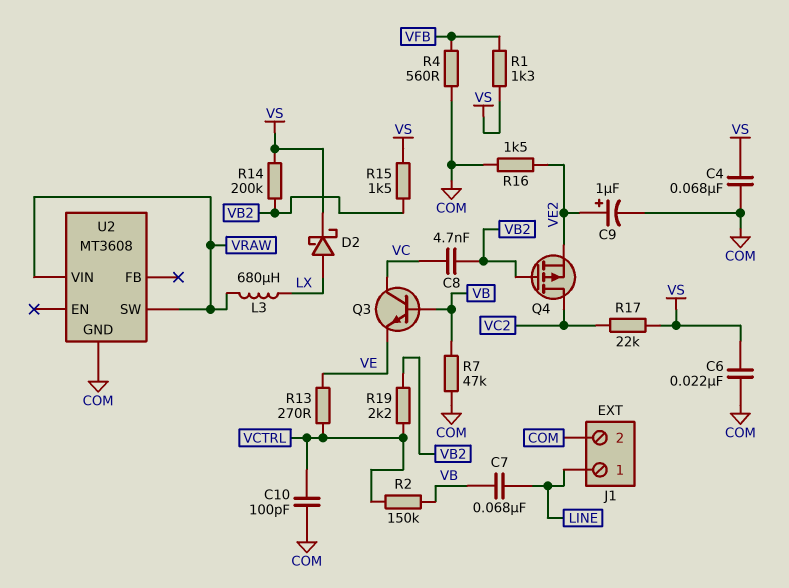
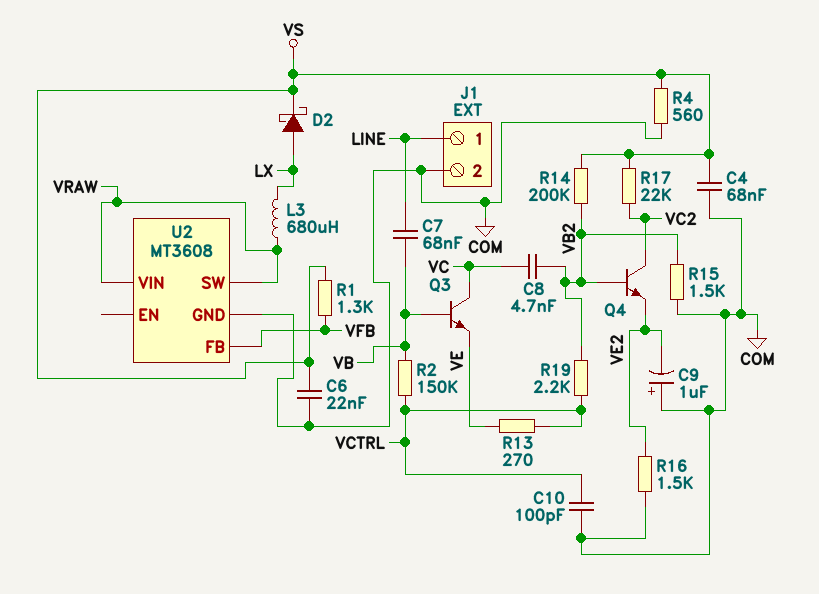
C9: 1uF (plus VE2, minus COM) -> 1uF (plus COM, minus VE2)
Q4: PMOS (G VB2, D VC2, S VE2) -> NPN (B VB2, C VC2, E VE2)
R4: 560 (COM, VFB) -> 560 (COM, VS)
R7: 47k (COM, VB) -> none
R15: 1.5k (VB2, VS) -> 1.5k (COM, VB2)
U2 pin FB: none -> VFB

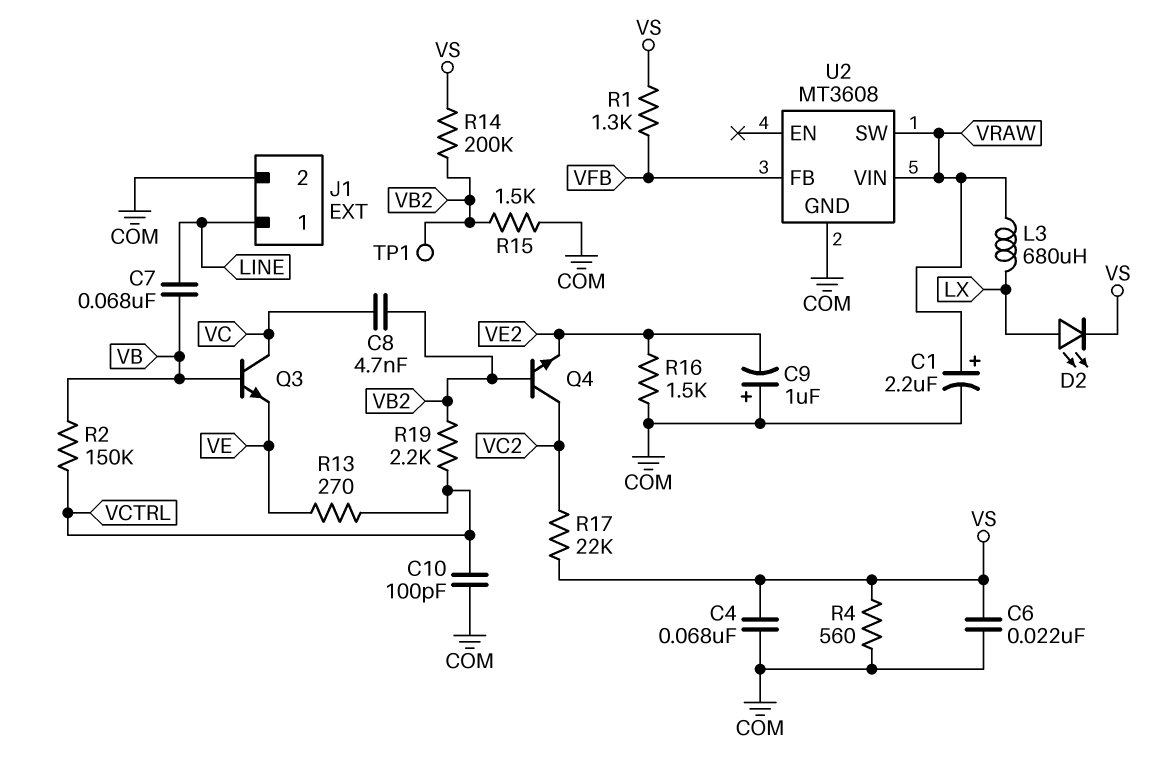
C1: none -> 2.2uF (plus VRAW, minus COM)
D2: schottky (A LX, K VS) -> LED (A LX, K VS)
TP1: none -> test point (VB2)

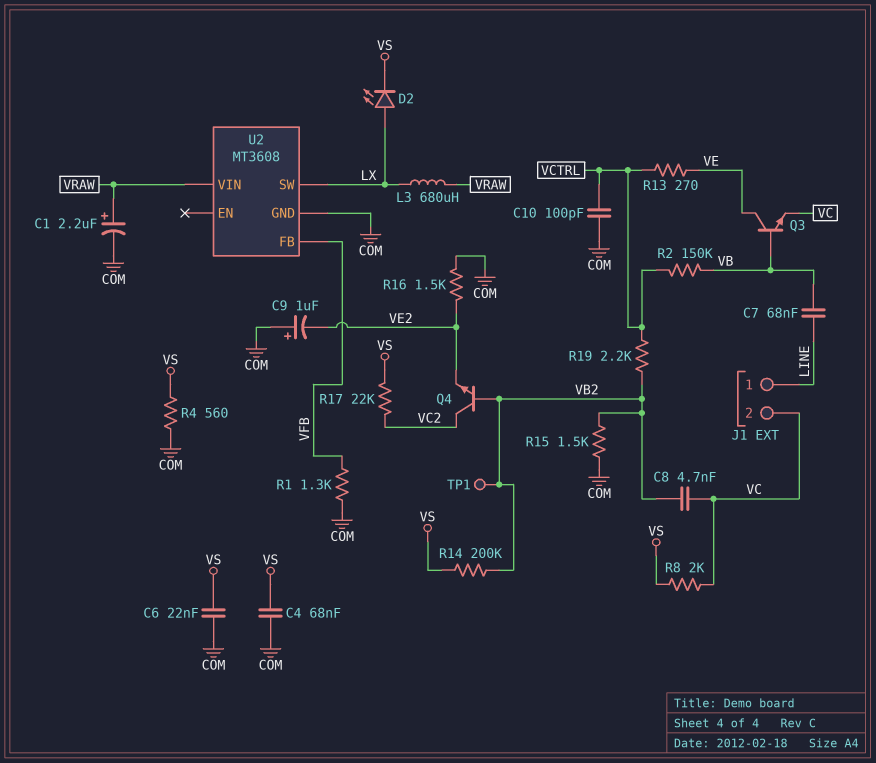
J1 pin 2: COM -> VC
Q3: NPN (B VB, C VC, E VE) -> NPN (B VB, C VE, E VC)
R1: 1.3k (VFB, VS) -> 1.3k (COM, VFB)
R8: none -> 2k (VC, VS)
U2 pin SW: VRAW -> LX

